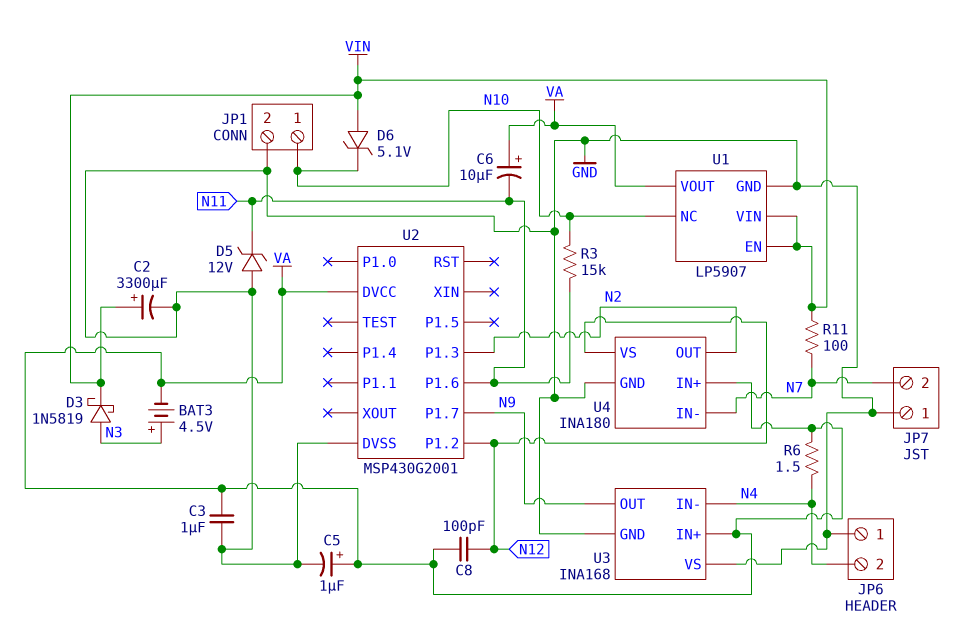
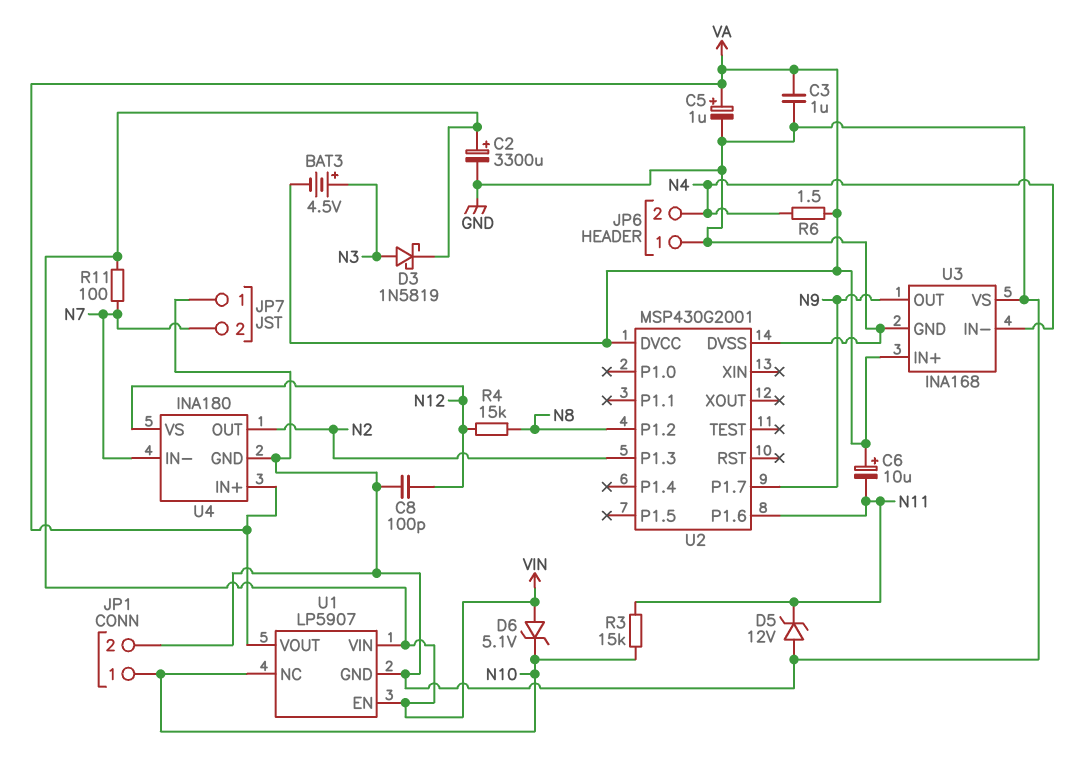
C8: 100pF (N12, VA) -> 100pF (GND, N12)
R4: none -> 15k (N8, N12)
U2 pin P1.2: N12 -> N8

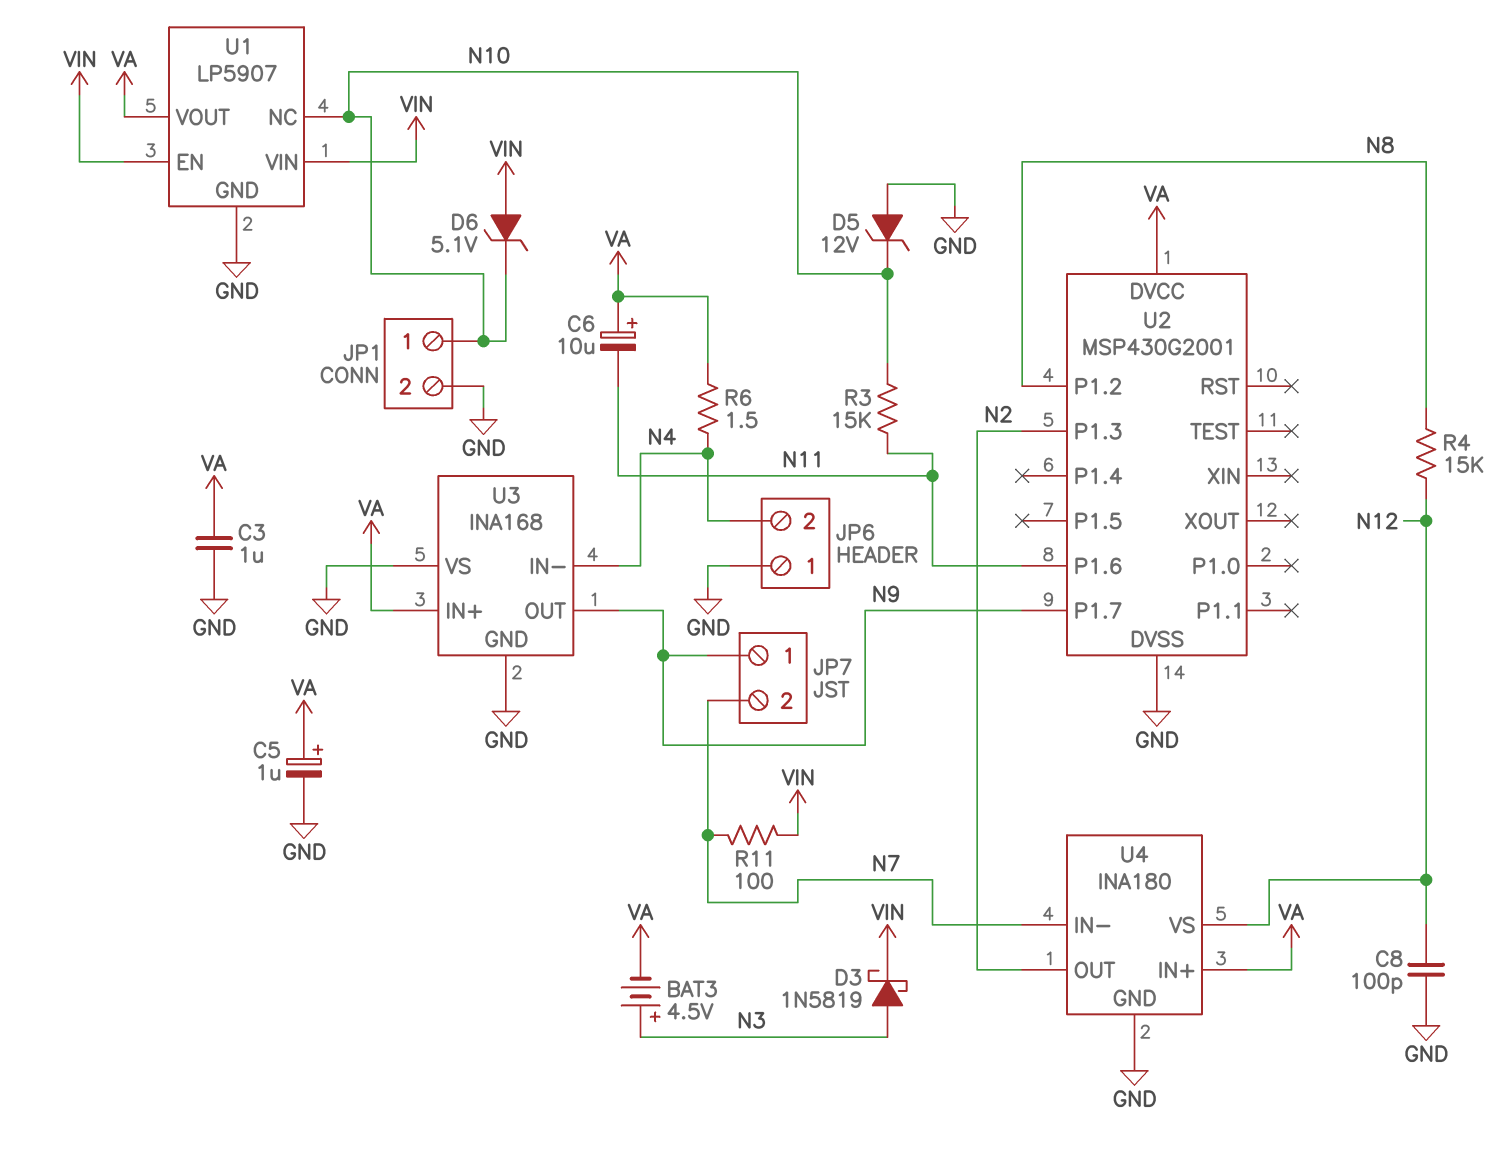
C2: 3300uF (plus VIN, minus GND) -> none
D5: zener 12V (A GND, K N11) -> zener 12V (A GND, K N10)
JP7 pin 1: GND -> N9

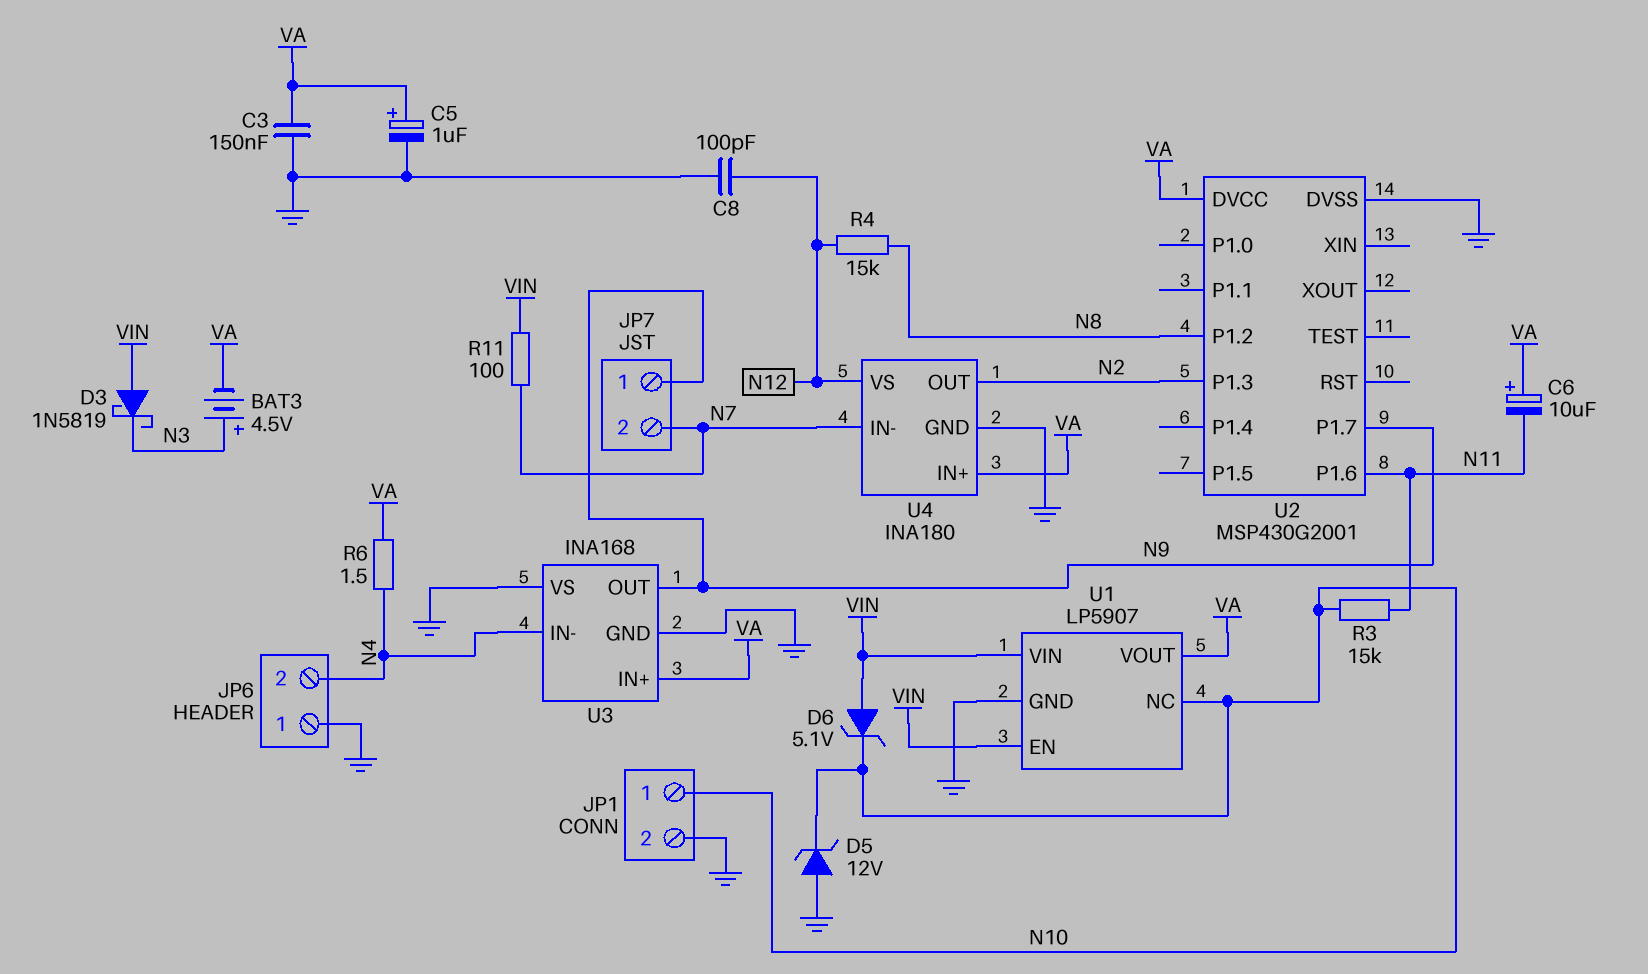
C3: 1uF (GND, VA) -> 150nF (GND, VA)
D3: schottky 1N5819 (A N3, K VIN) -> schottky 1N5819 (A VIN, K N3)

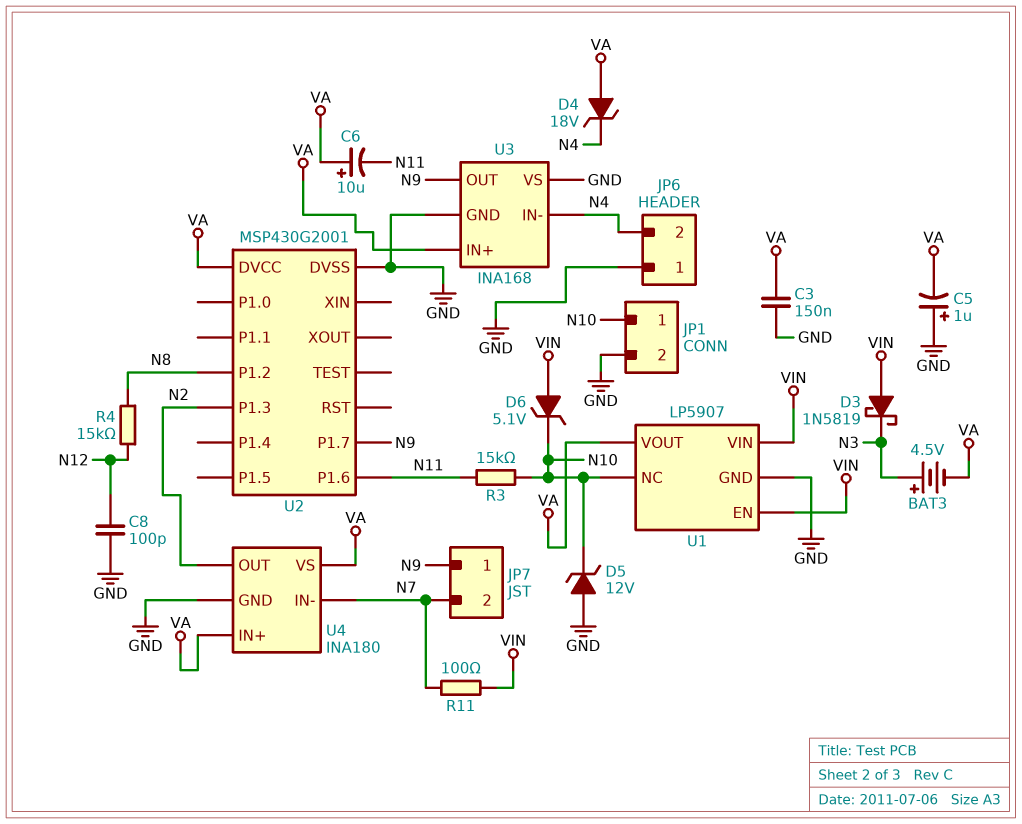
C5: 1uF (plus VA, minus GND) -> 1uF (plus GND, minus VA)
D4: none -> zener 18V (A VA, K N4)
R6: 1.5 (N4, VA) -> none
U4 pin VS: N12 -> VA

